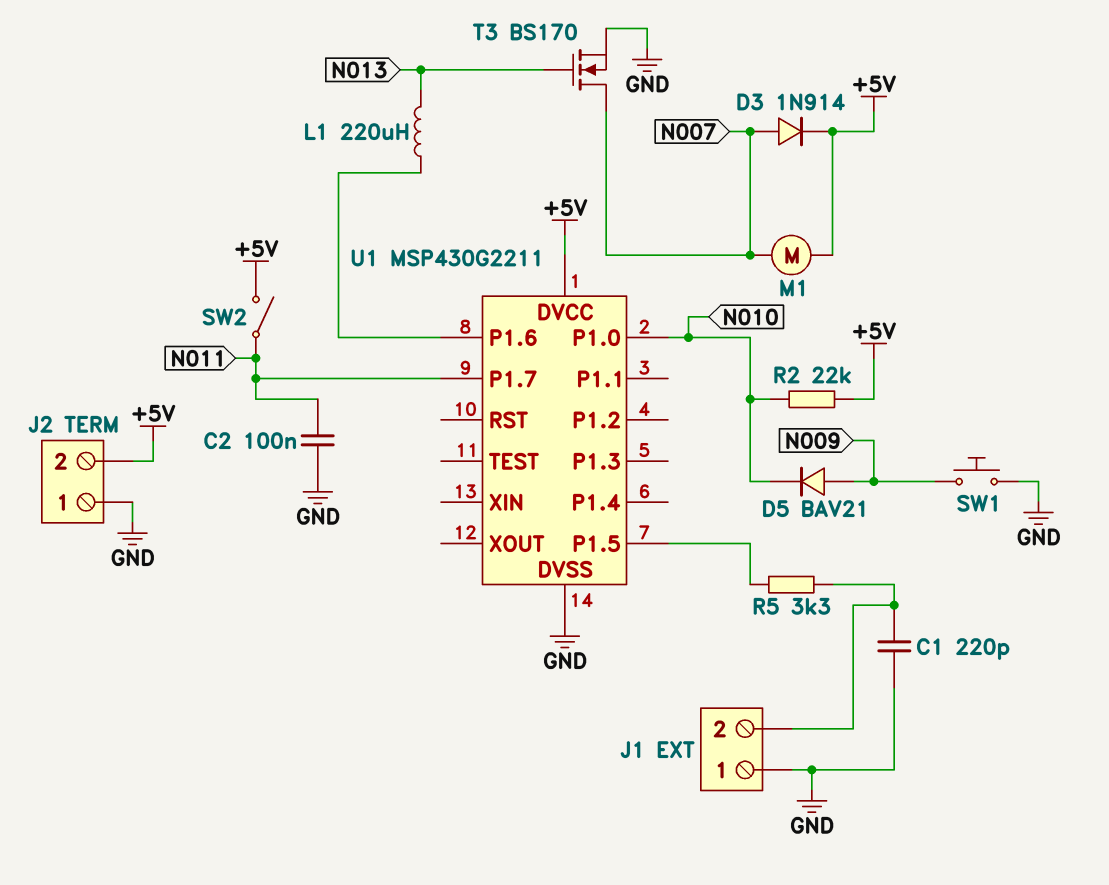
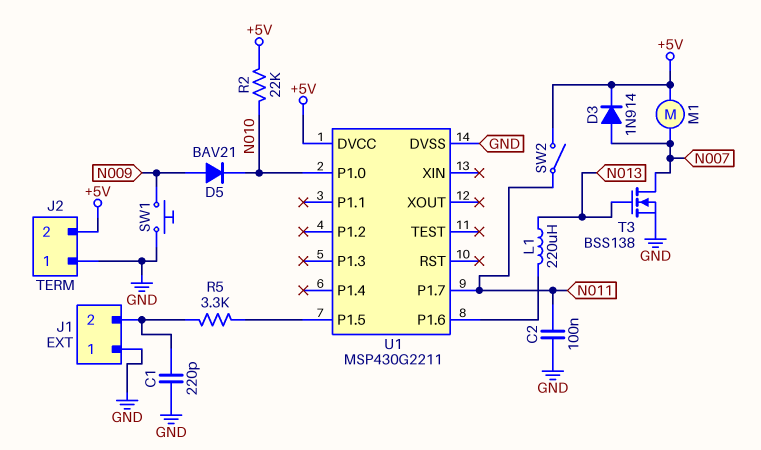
T3: NMOS BS170 (G N013, D N007, S GND) -> NMOS BSS138 (G N013, D N007, S GND)

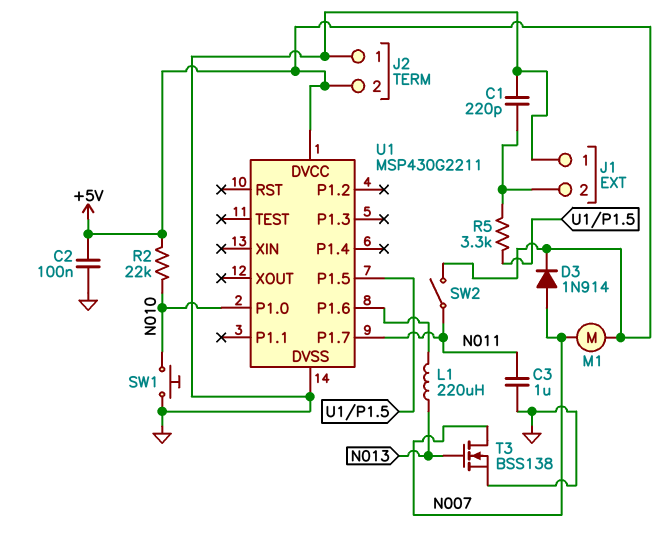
C2: 100nF (GND, N011) -> 100nF (+5V, GND)
C3: none -> 1uF (GND, N011)
D5: diode BAV21 (A N009, K N010) -> none
SW1: button (GND, N009) -> button (GND, N010)

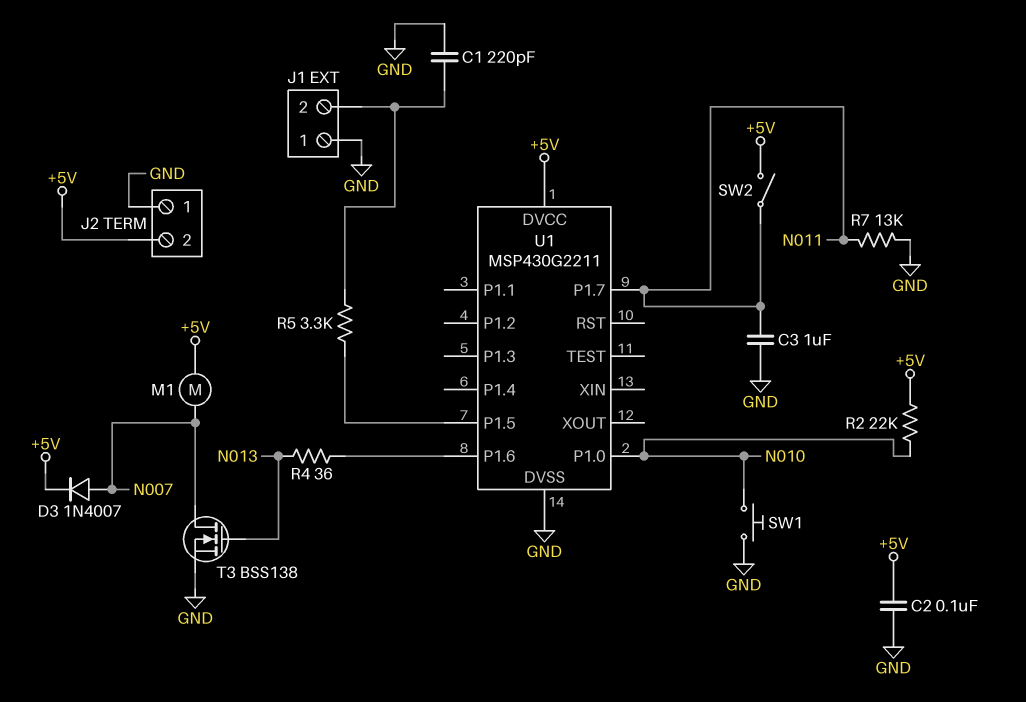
D3: diode 1N914 (A N007, K +5V) -> diode 1N4007 (A N007, K +5V)
L1: 220uH (N013, U1/P1.6) -> none
R4: none -> 36 (N013, U1/P1.6)
R7: none -> 13k (GND, N011)

